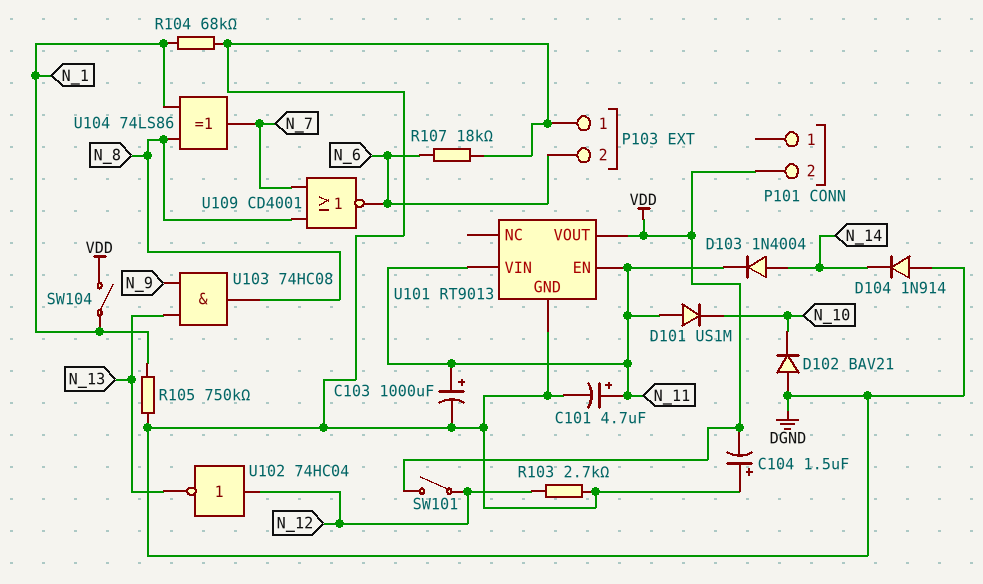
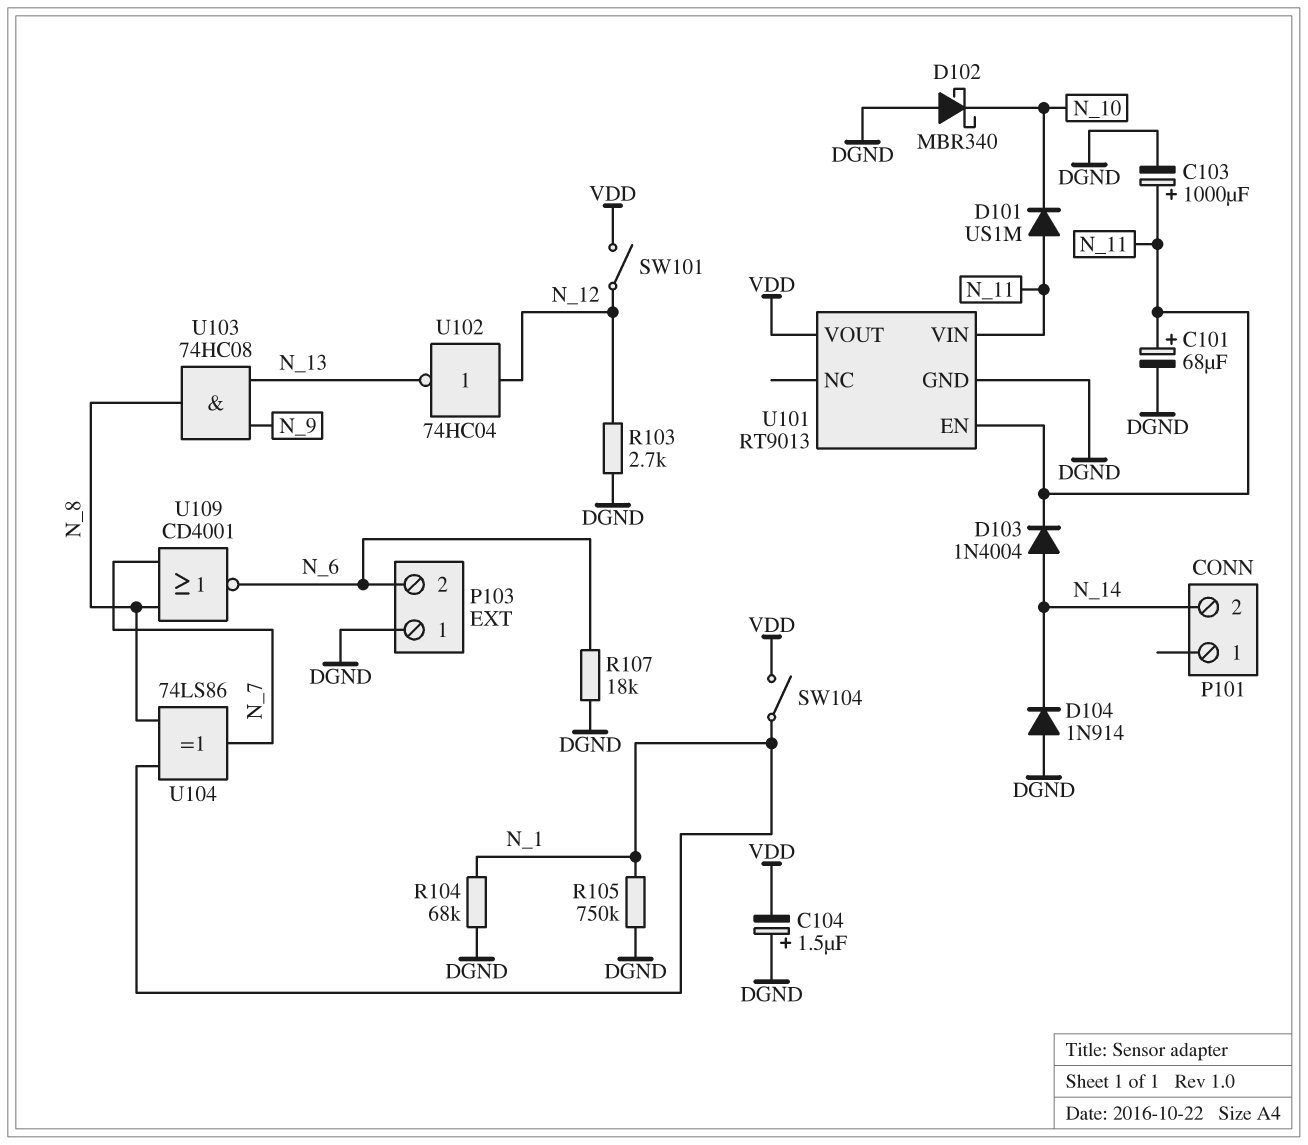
C101: 4.7uF (plus N_11, minus DGND) -> 68uF (plus N_11, minus DGND)
D102: diode BAV21 (A DGND, K N_10) -> schottky MBR340 (A DGND, K N_10)
P101 pin 2: VDD -> N_14

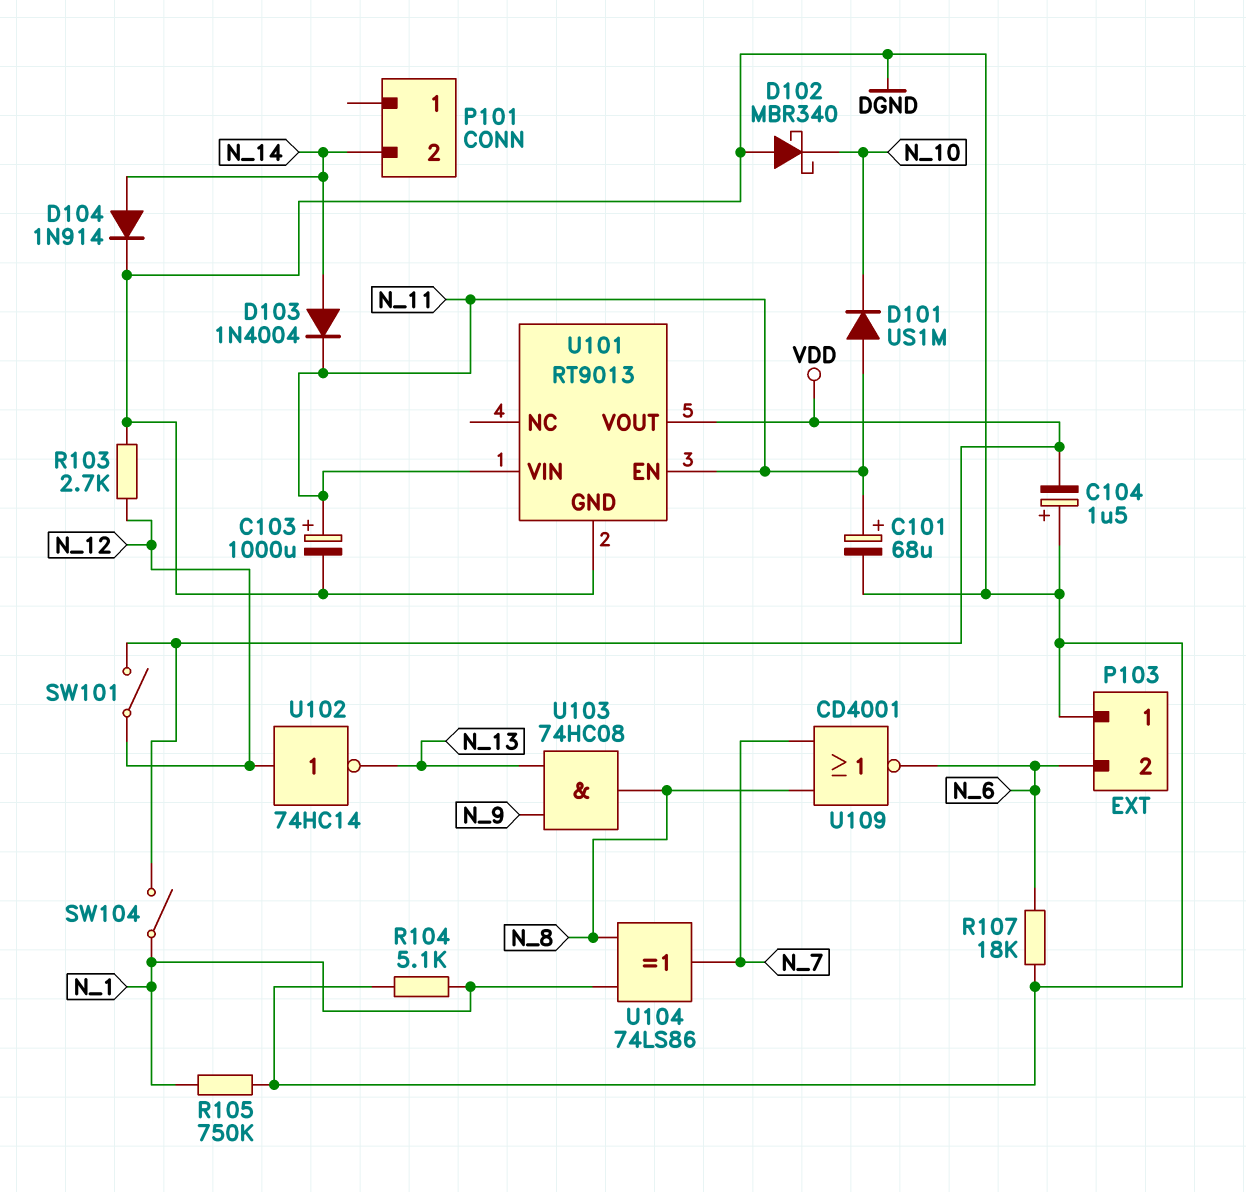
D104: diode 1N914 (A DGND, K N_14) -> diode 1N914 (A N_14, K DGND)
R104: 68k (DGND, N_1) -> 5.1k (DGND, N_1)
U102: NOT 74HC04 (in N_12, out N_13) -> NOT 74HC14 (in N_12, out N_13)

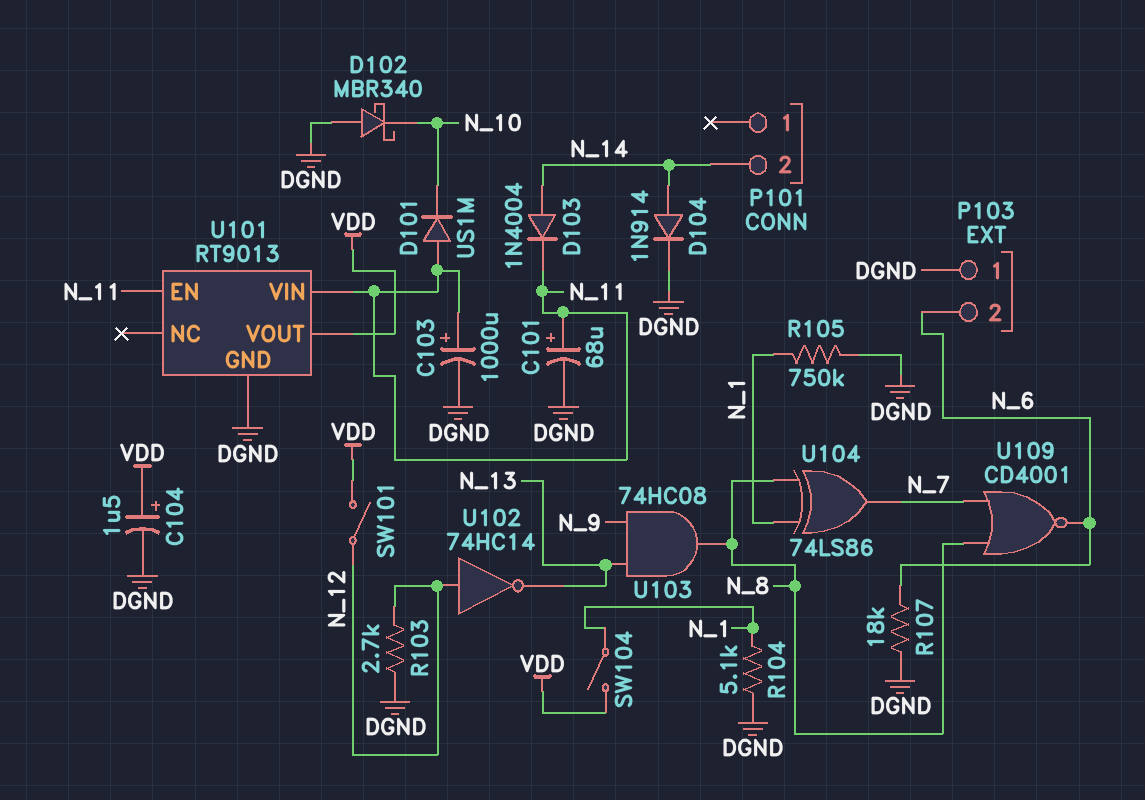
C104: 1.5uF (plus DGND, minus VDD) -> 1.5uF (plus VDD, minus DGND)

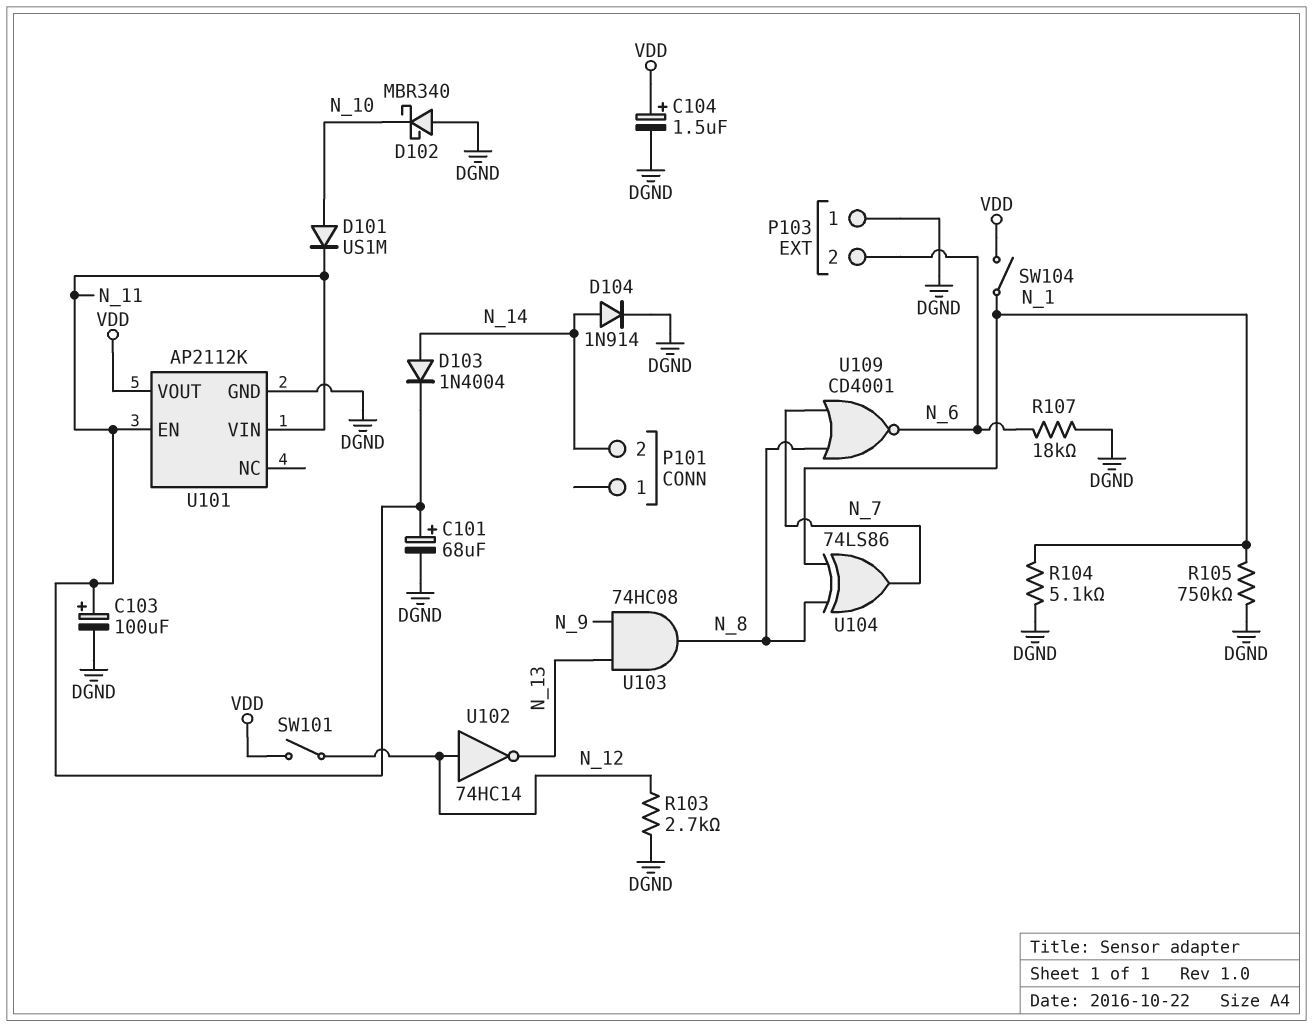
C103: 1000uF (plus N_11, minus DGND) -> 100uF (plus N_11, minus DGND)
D101: diode US1M (A N_11, K N_10) -> diode US1M (A N_10, K N_11)
U101: RT9013 -> AP2112K

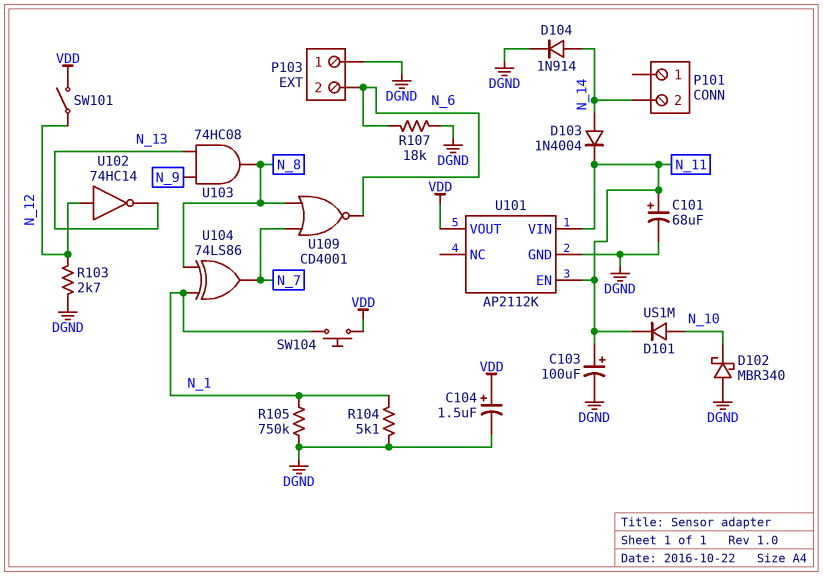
SW104: switch (N_1, VDD) -> button (N_1, VDD)

